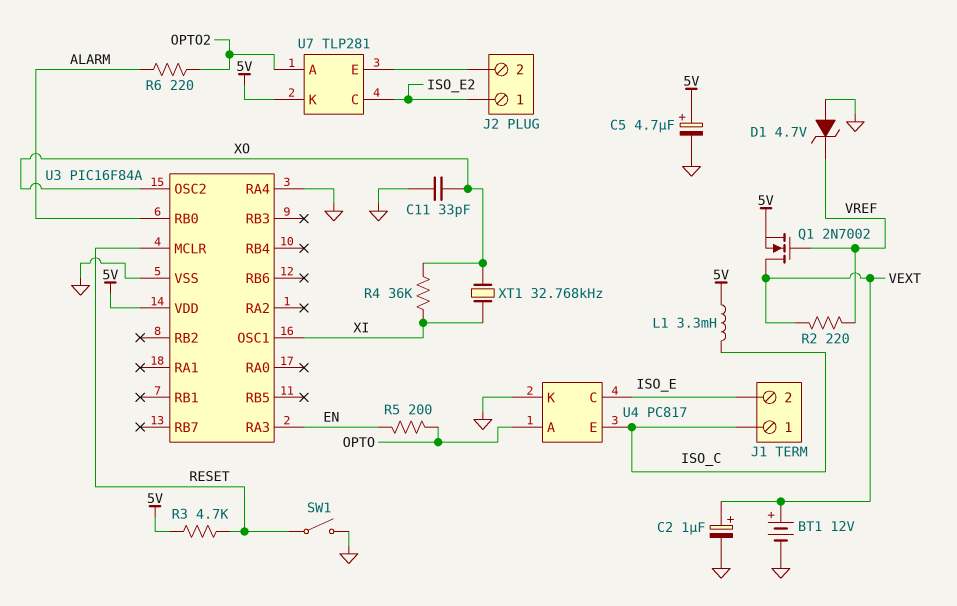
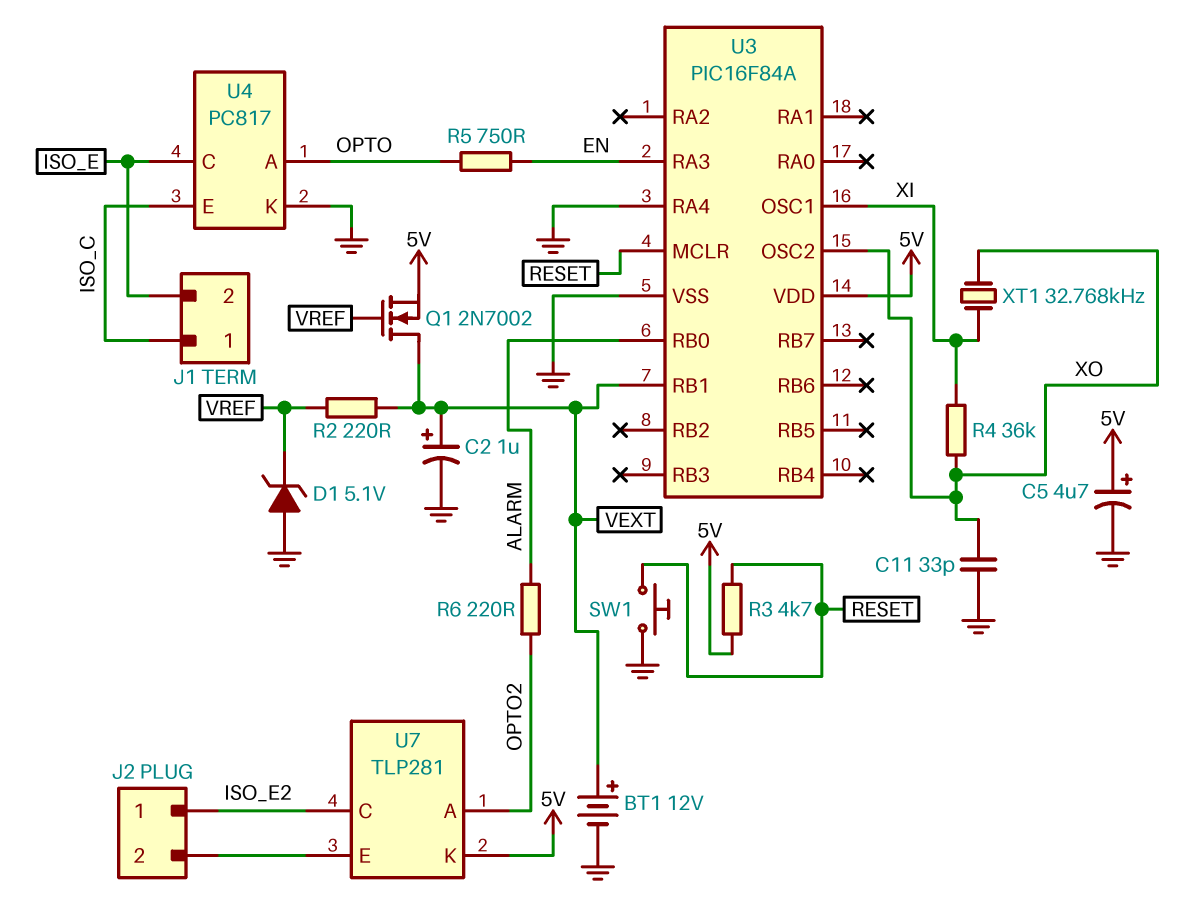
D1: zener 4.7V (A GND, K VREF) -> zener 5.1V (A GND, K VREF)
L1: 3.3mH (5V, ISO_C) -> none
R5: 200 (EN, OPTO) -> 750 (EN, OPTO)
SW1: switch (GND, RESET) -> button (GND, RESET)
U3 pin RB1: none -> VEXT

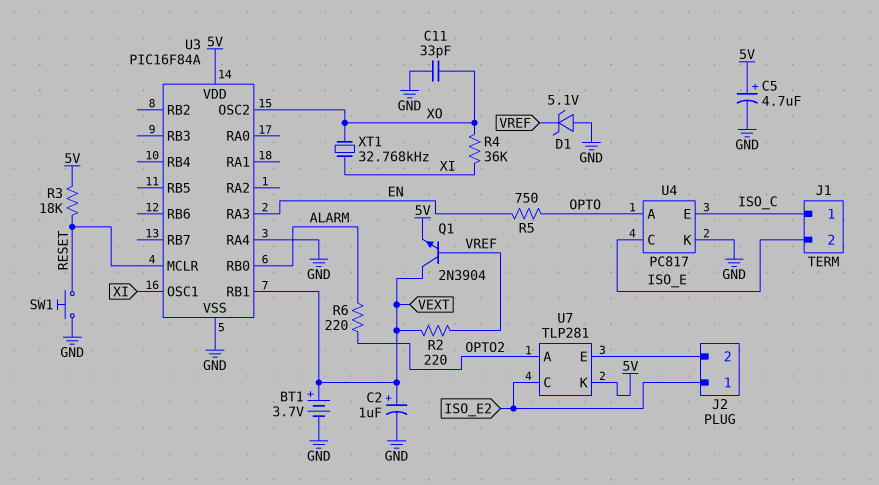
BT1: 12V (plus VEXT, minus GND) -> 3.7V (plus VEXT, minus GND)
Q1: NMOS 2N7002 (G VREF, D VEXT, S 5V) -> NPN 2N3904 (B VREF, C VEXT, E 5V)
R3: 4.7k (5V, RESET) -> 18k (5V, RESET)

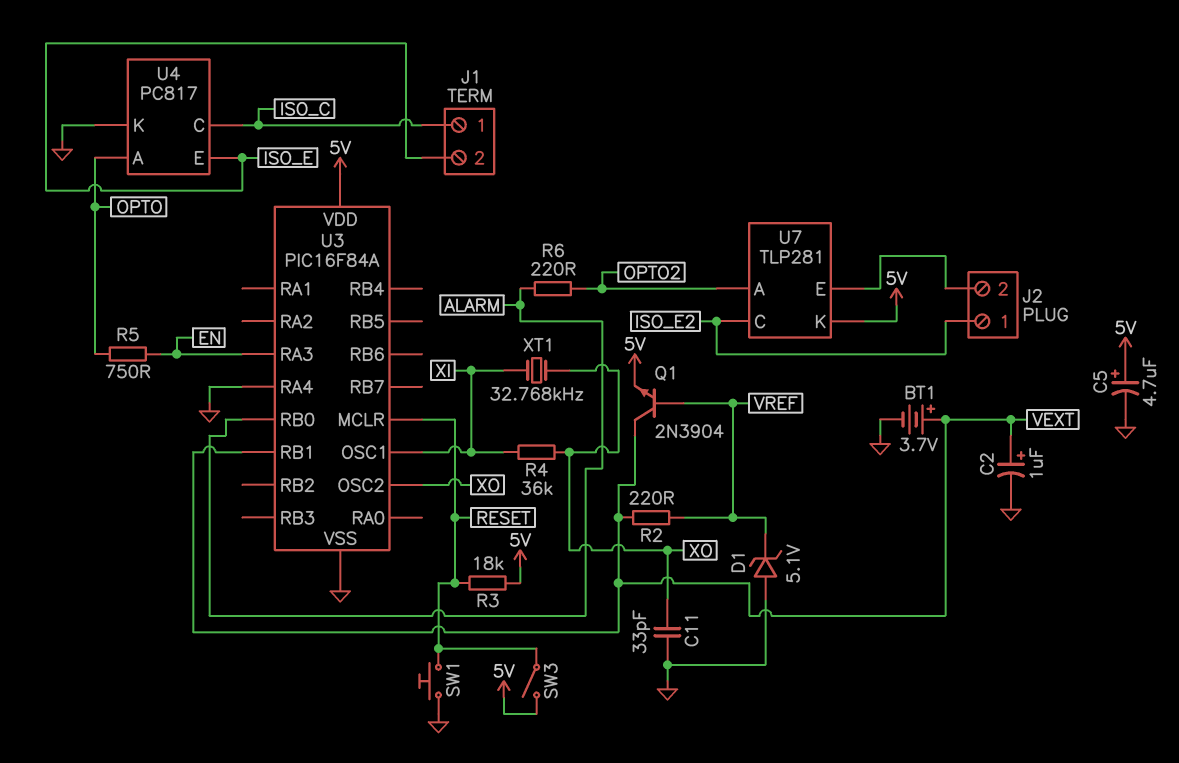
SW3: none -> switch (5V, RESET)
U4 pin C: ISO_E -> ISO_C
U4 pin E: ISO_C -> ISO_E

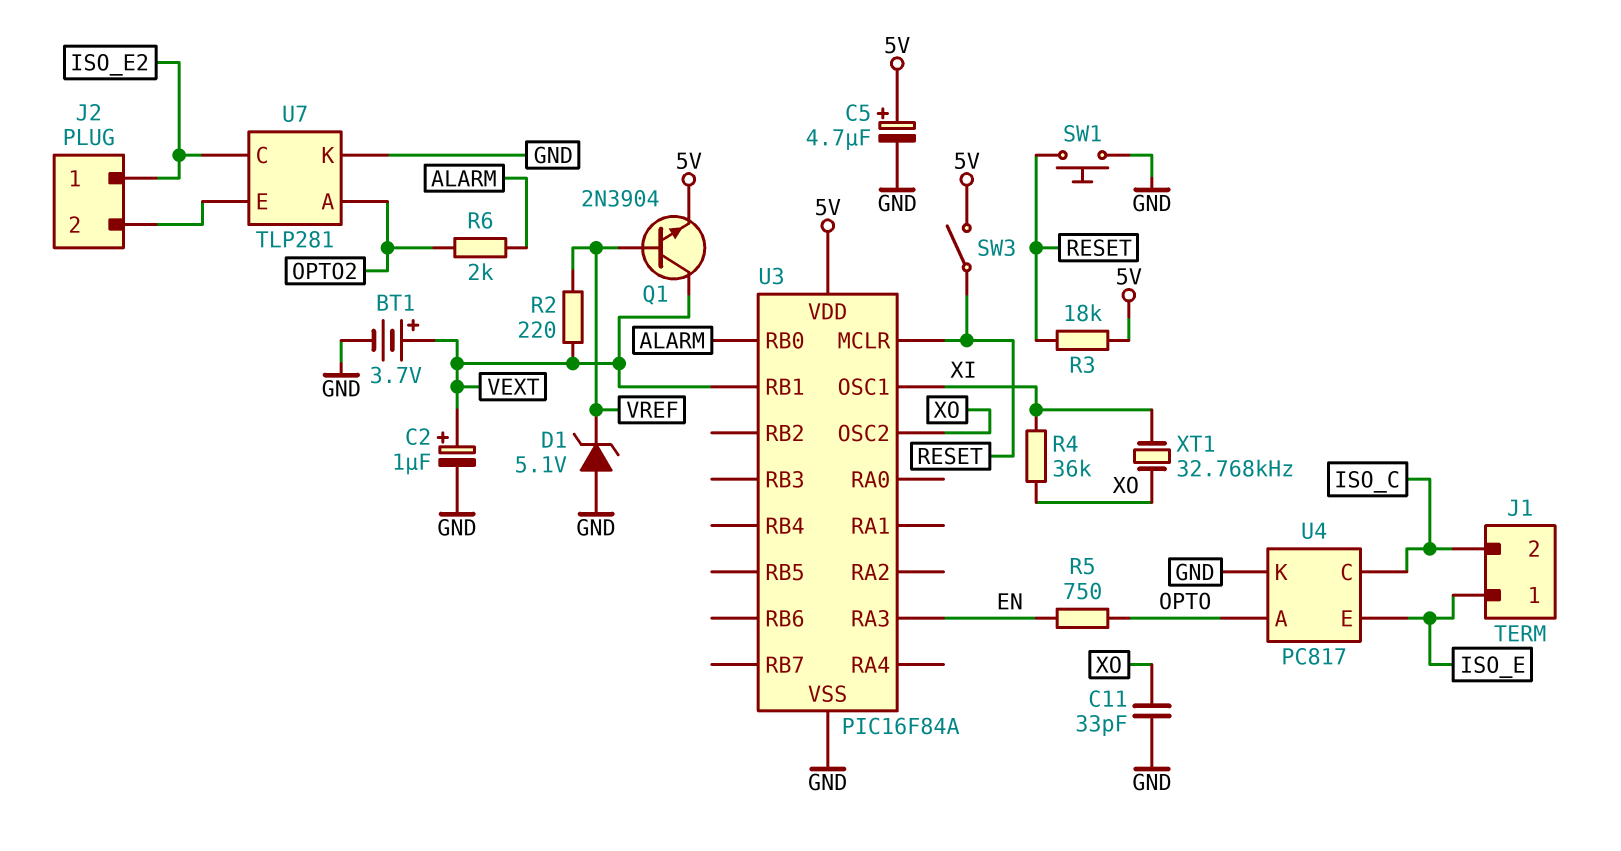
J1 pin 1: ISO_C -> ISO_E
J1 pin 2: ISO_E -> ISO_C
R6: 220 (ALARM, OPTO2) -> 2k (ALARM, OPTO2)
U3 pin RA4: GND -> none
U7 pin K: 5V -> GND

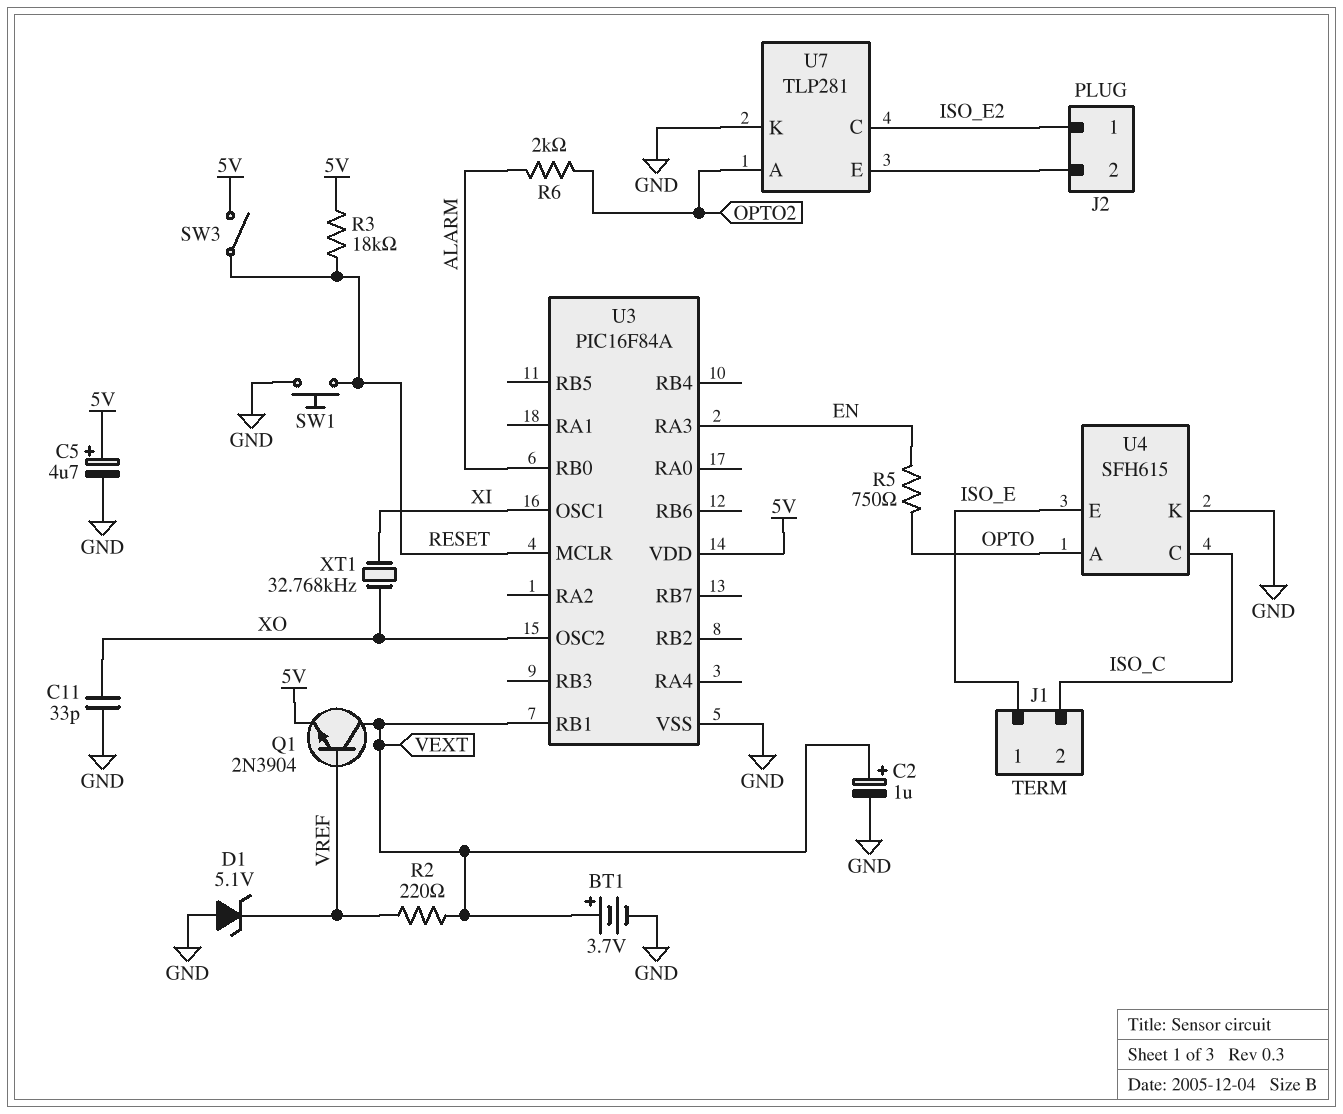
R4: 36k (XI, XO) -> none
U4: PC817 -> SFH615

